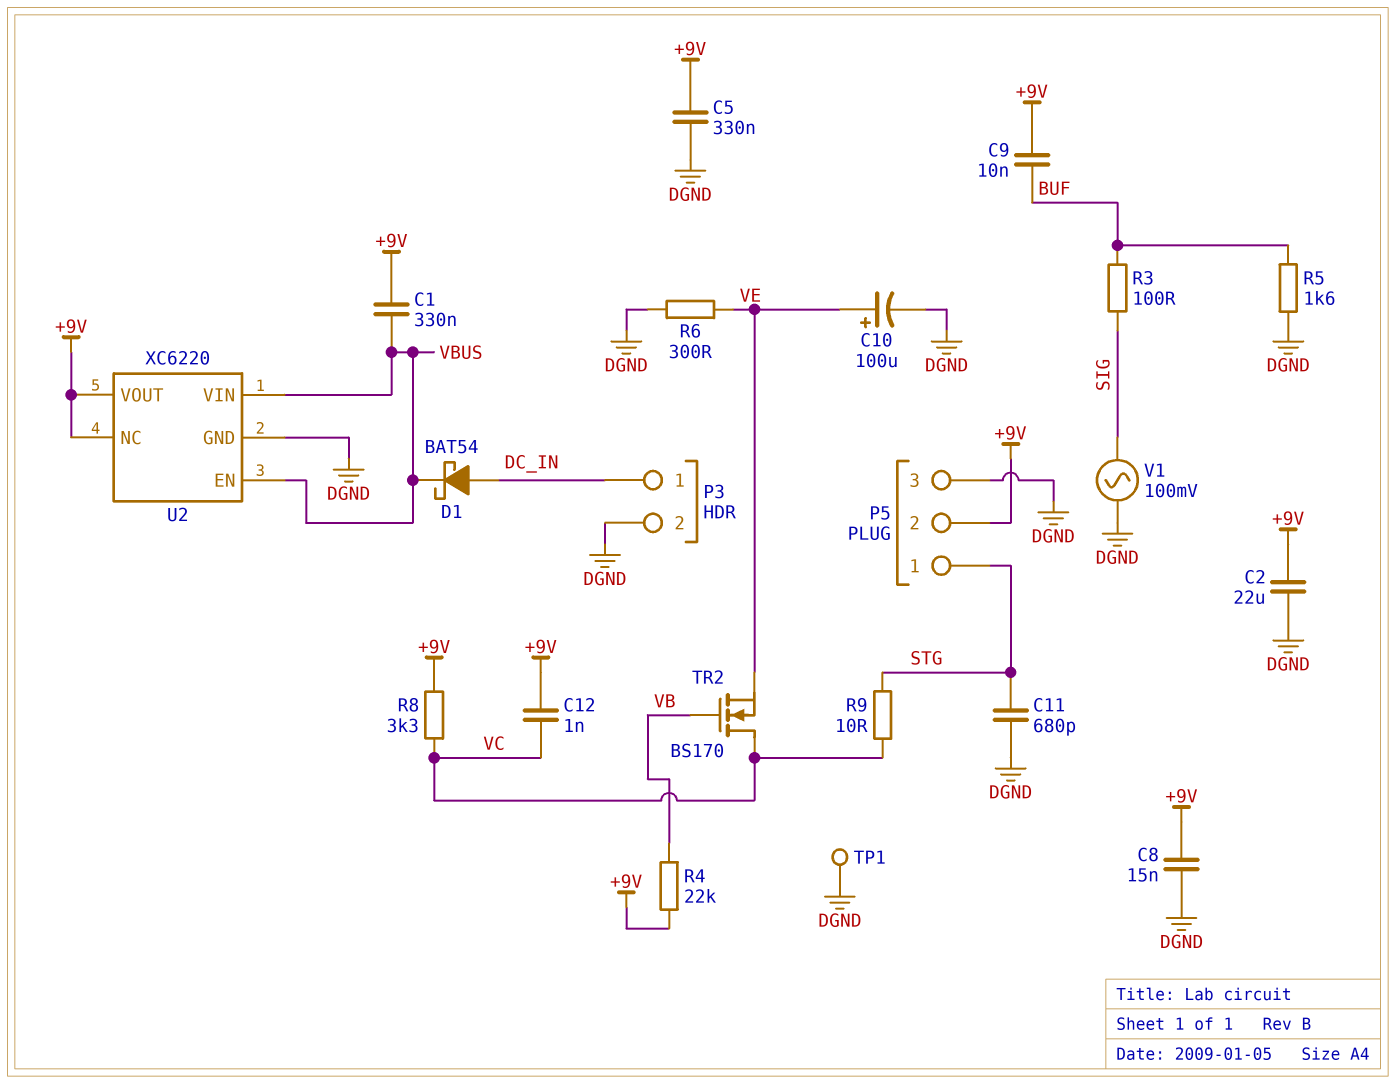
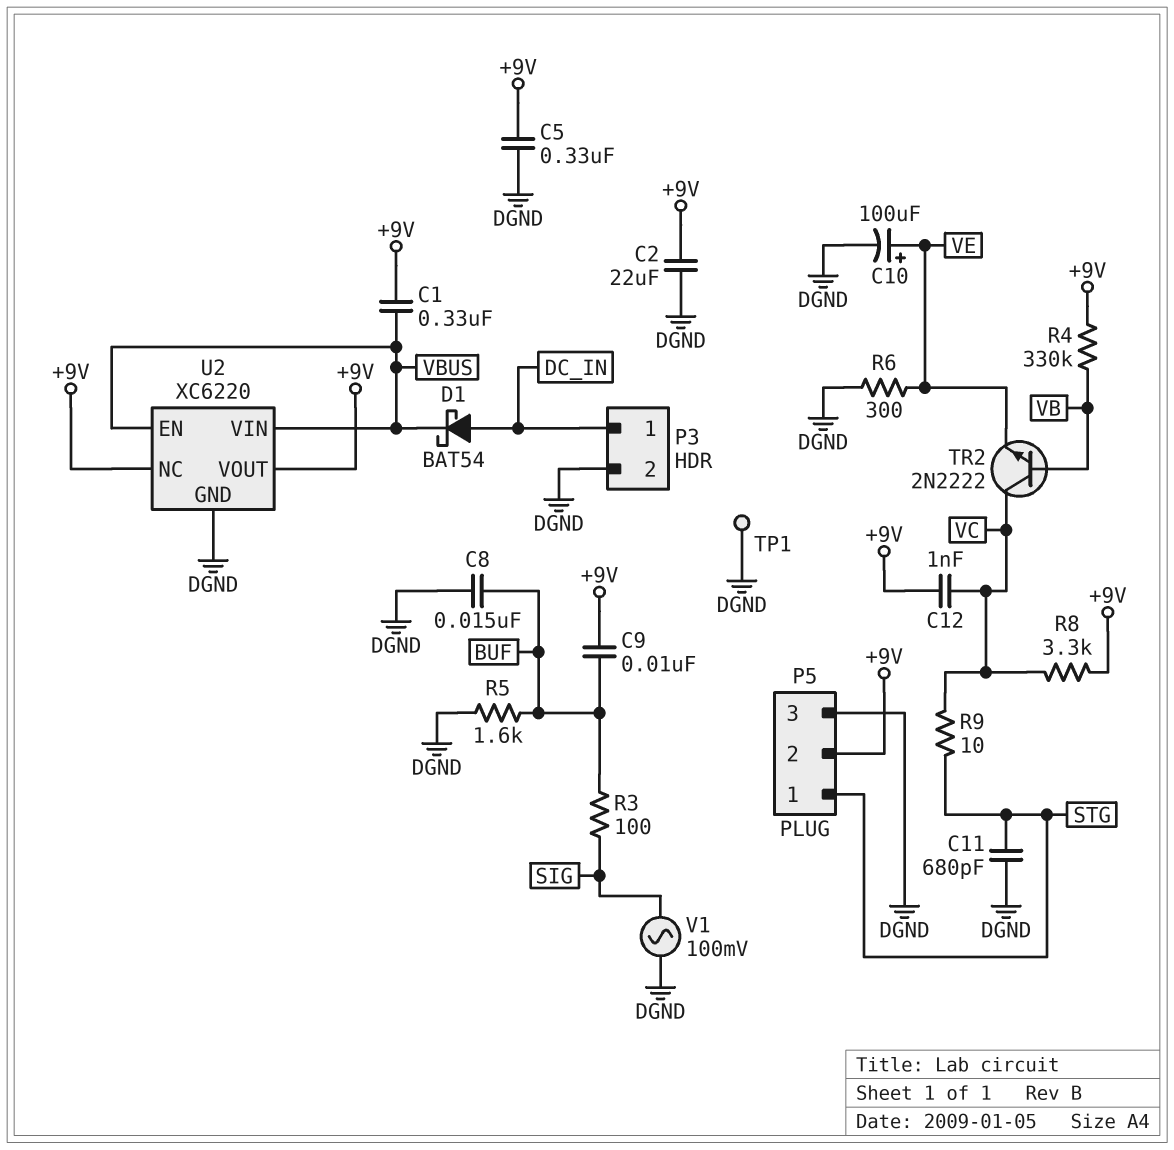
C8: 15nF (+9V, DGND) -> 15nF (BUF, DGND)
R4: 22k (+9V, VB) -> 330k (+9V, VB)
TR2: NMOS BS170 (G VB, D VC, S VE) -> NPN 2N2222 (B VB, C VC, E VE)

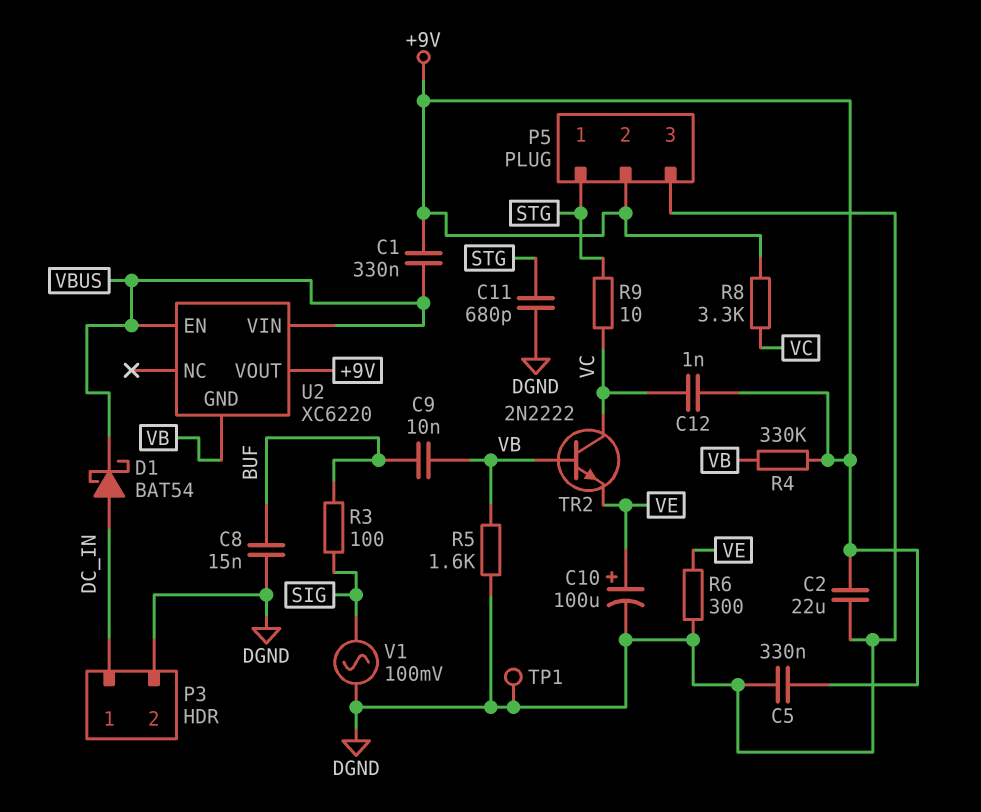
C9: 10nF (+9V, BUF) -> 10nF (BUF, VB)
R5: 1.6k (BUF, DGND) -> 1.6k (DGND, VB)
U2 pin GND: DGND -> VB
U2 pin NC: +9V -> none

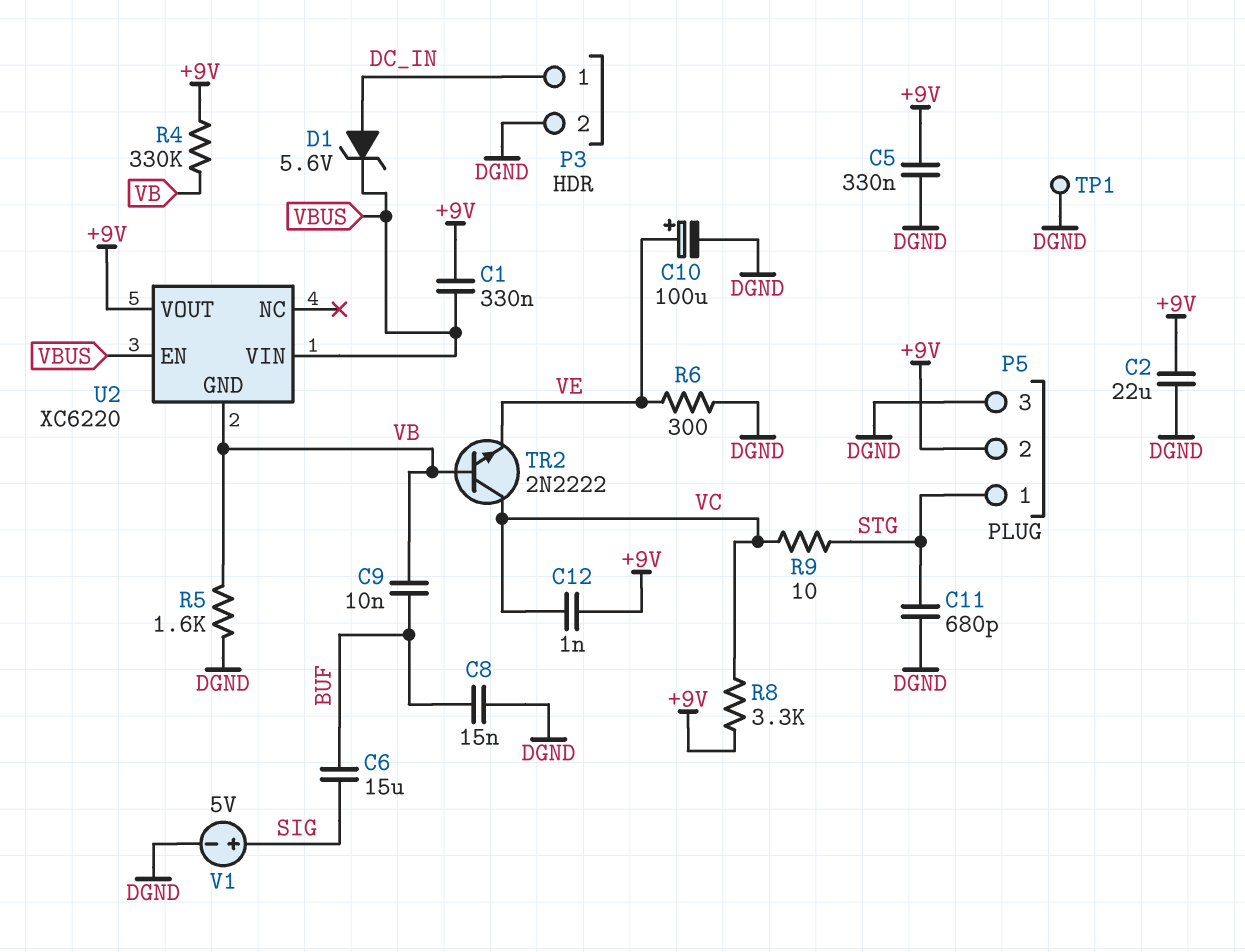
C6: none -> 15uF (BUF, SIG)
D1: schottky BAT54 (A DC_IN, K VBUS) -> zener 5.6V (A DC_IN, K VBUS)
R3: 100 (BUF, SIG) -> none
V1: AC 100mV (DGND, SIG) -> 5V (plus SIG, minus DGND)

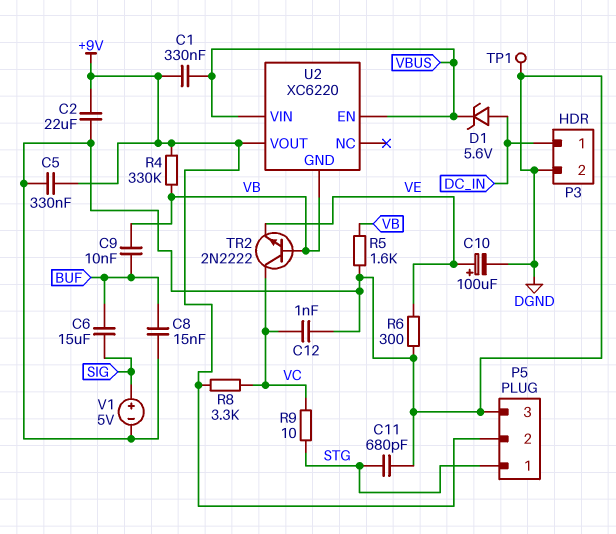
C12: 1nF (+9V, VC) -> 1nF (DGND, VC)

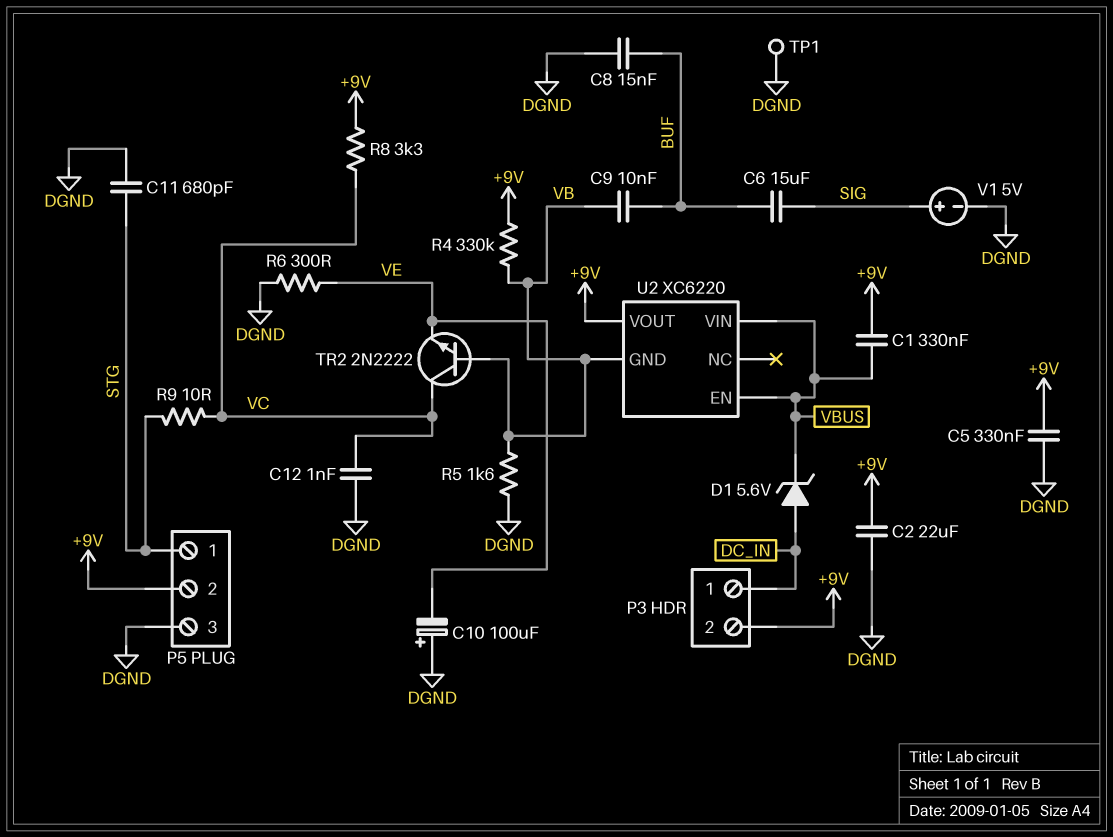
C10: 100uF (plus VE, minus DGND) -> 100uF (plus DGND, minus VE)
P3 pin 2: DGND -> +9V

